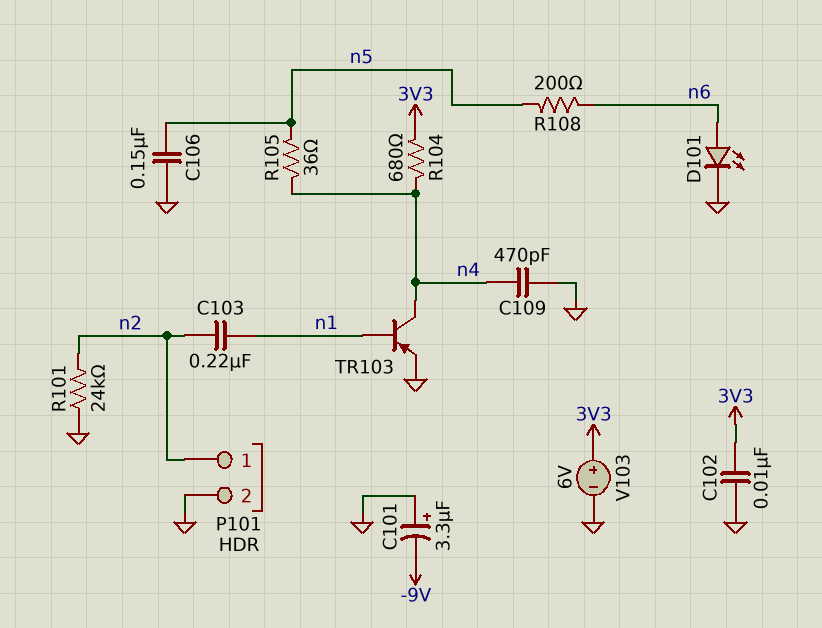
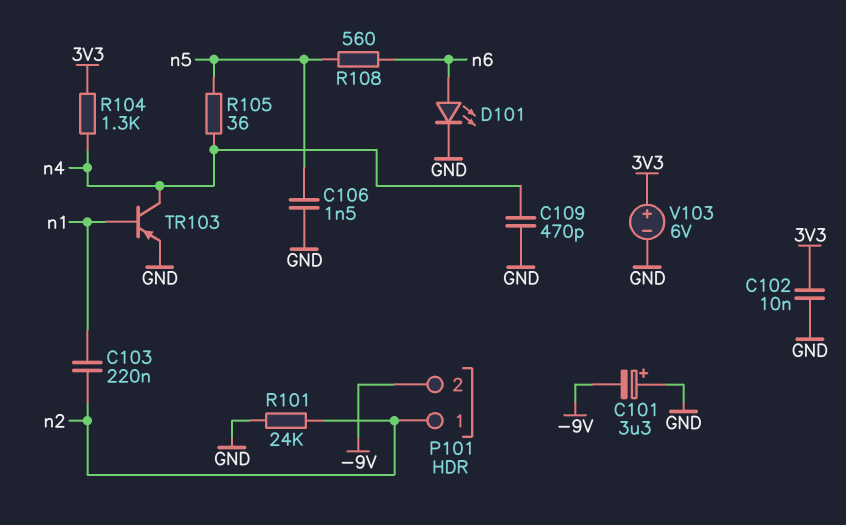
C106: 150nF (GND, n5) -> 1.5nF (GND, n5)
P101 pin 2: GND -> -9V
R104: 680 (3V3, n4) -> 1.3k (3V3, n4)
R108: 200 (n5, n6) -> 560 (n5, n6)

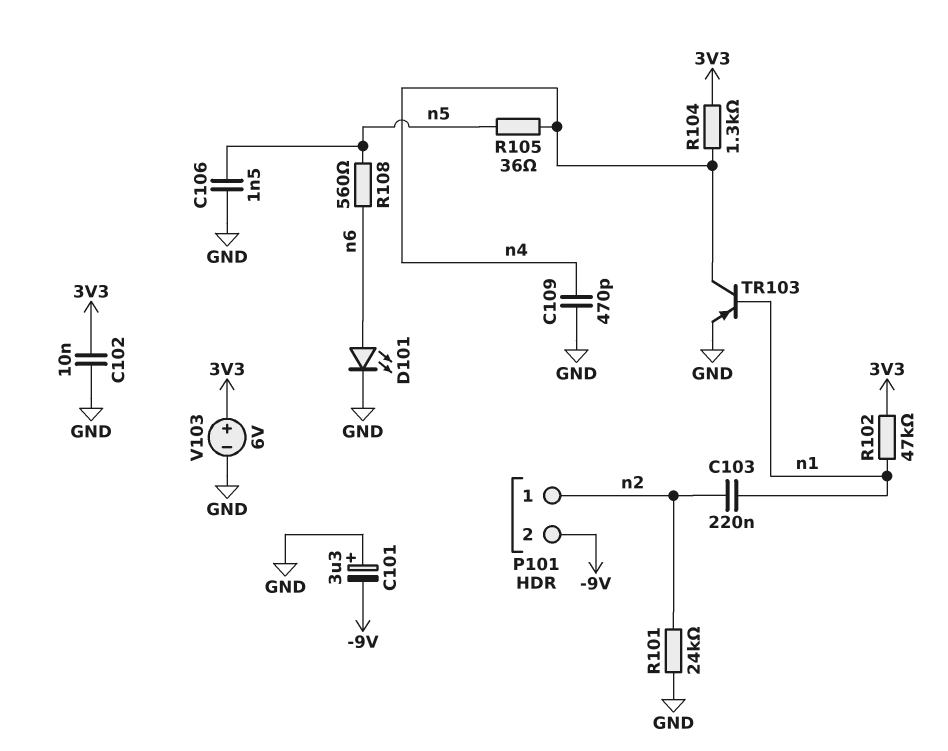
R102: none -> 47k (3V3, n1)

